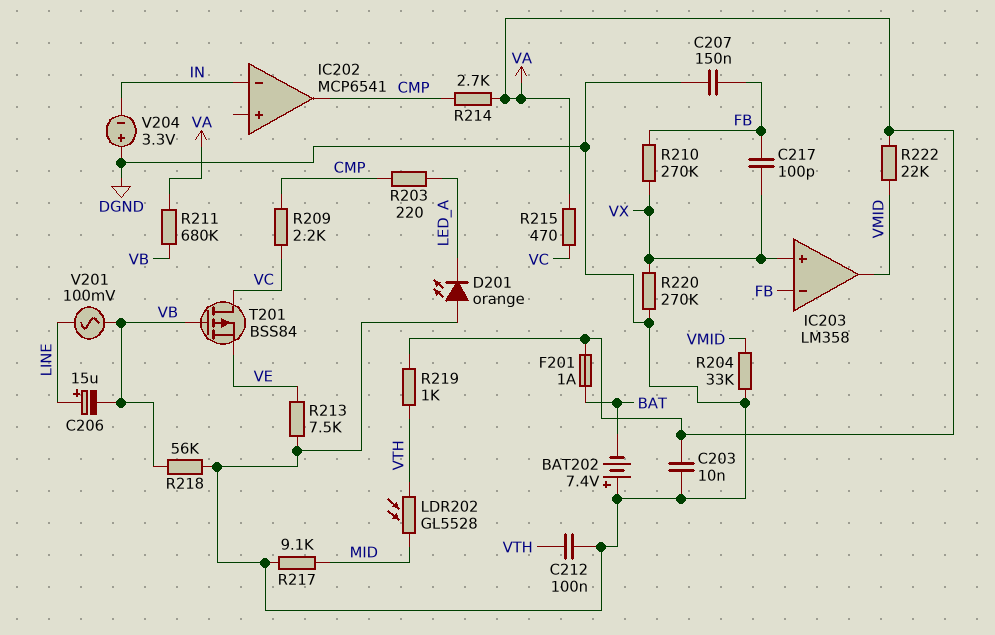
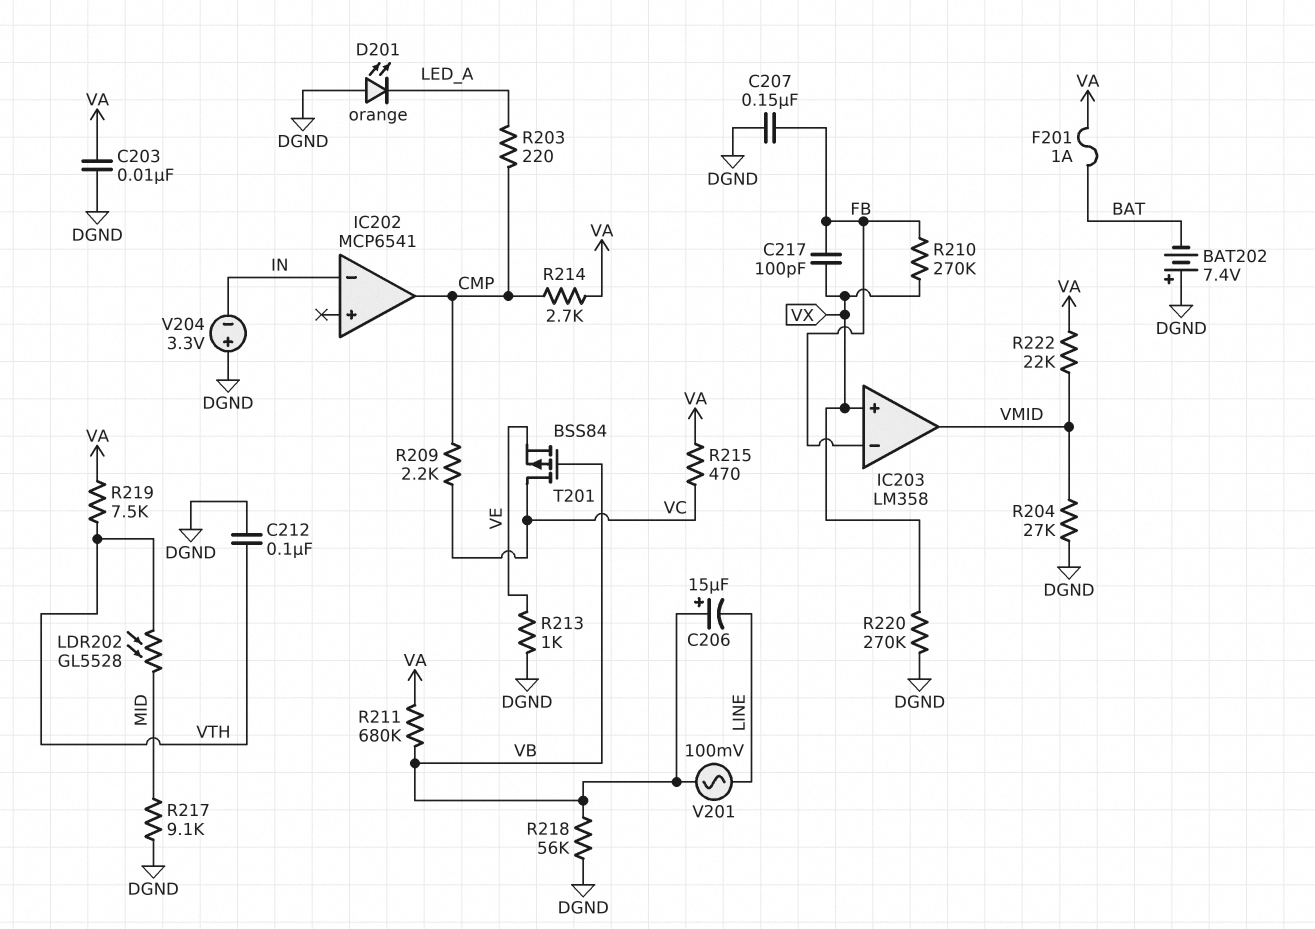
C206: 15uF (plus LINE, minus VB) -> 15uF (plus VB, minus LINE)
R204: 33k (DGND, VMID) -> 27k (DGND, VMID)
R213: 7.5k (DGND, VE) -> 1k (DGND, VE)
R219: 1k (VA, VTH) -> 7.5k (VA, VTH)

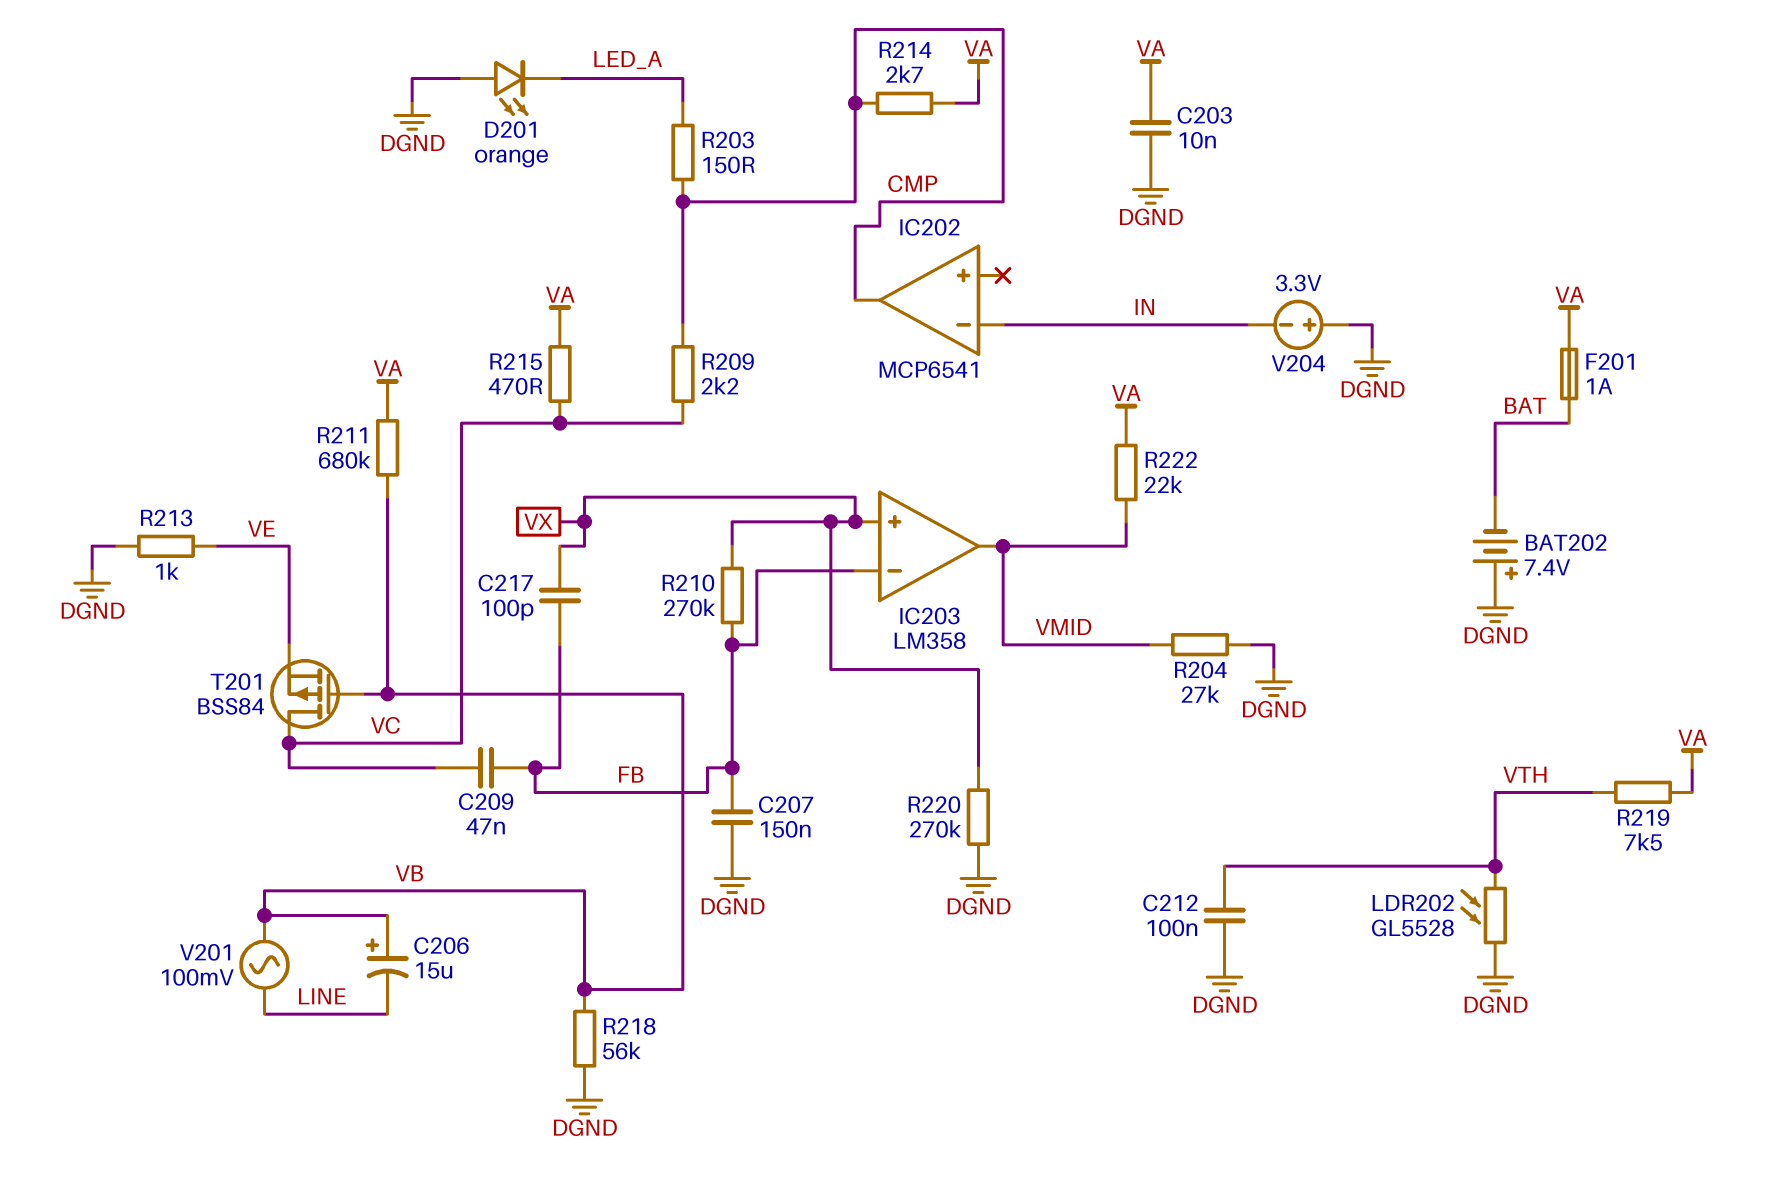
C209: none -> 47nF (FB, VC)
LDR202: GL5528 (MID, VTH) -> GL5528 (DGND, VTH)
R203: 220 (CMP, LED_A) -> 150 (CMP, LED_A)
R217: 9.1k (DGND, MID) -> none

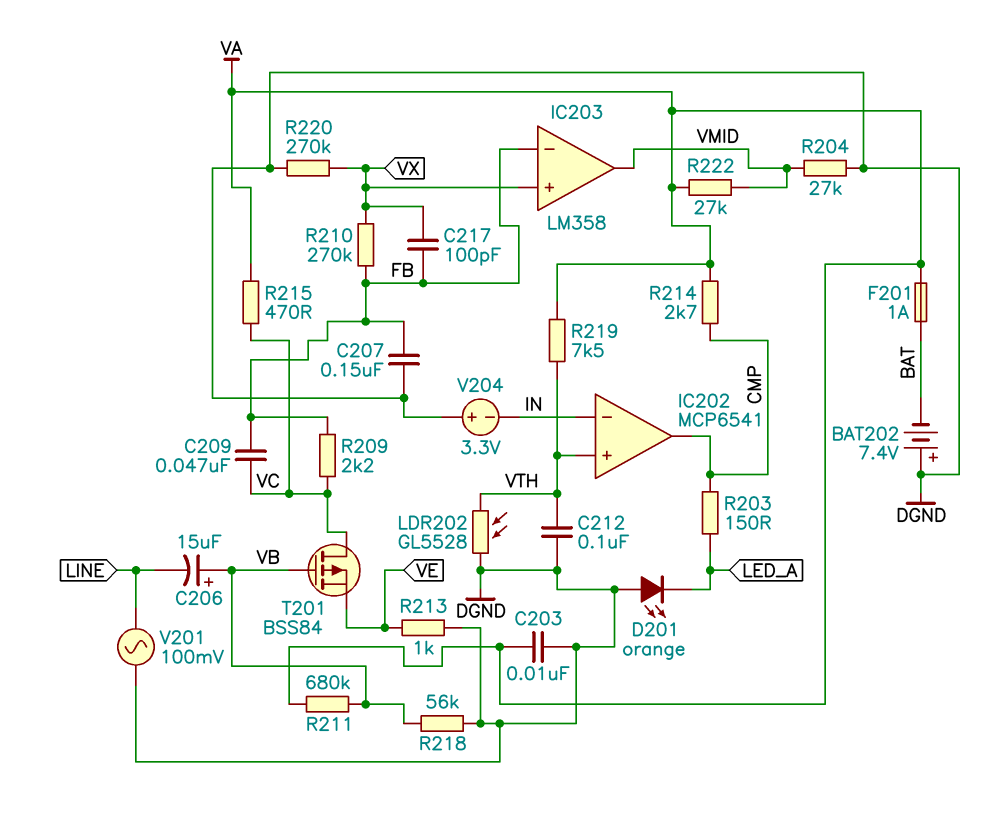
IC202 pin in+: none -> VTH
R209: 2.2k (CMP, VC) -> 2.2k (FB, VC)
R222: 22k (VA, VMID) -> 27k (VA, VMID)
V201: AC 100mV (LINE, VB) -> AC 100mV (DGND, LINE)

